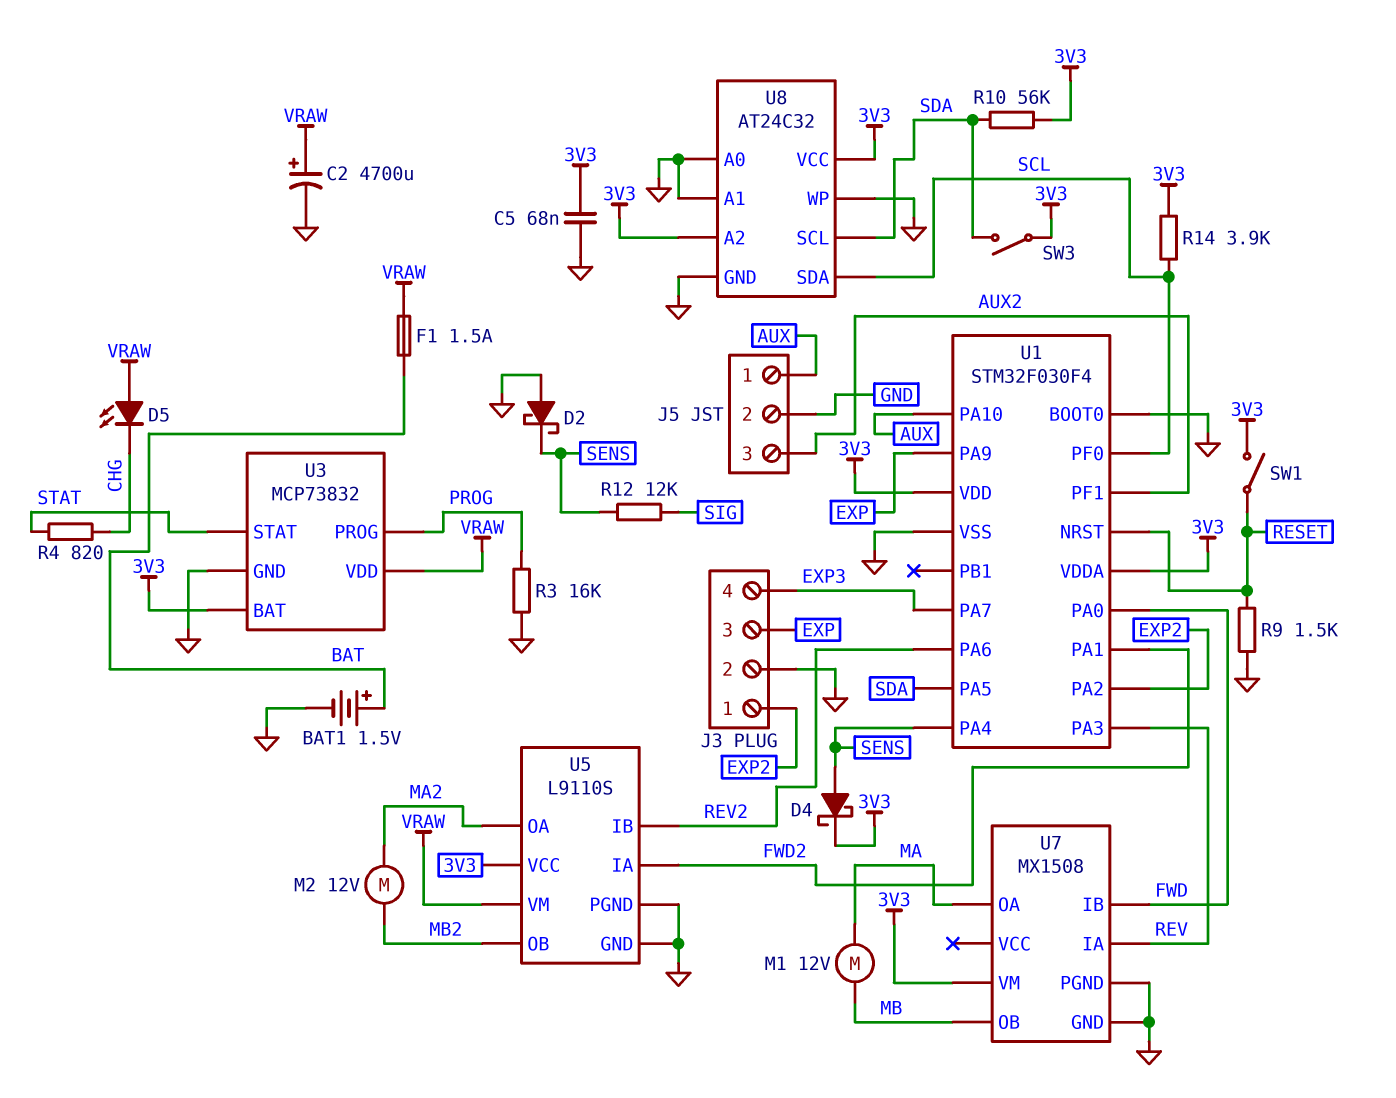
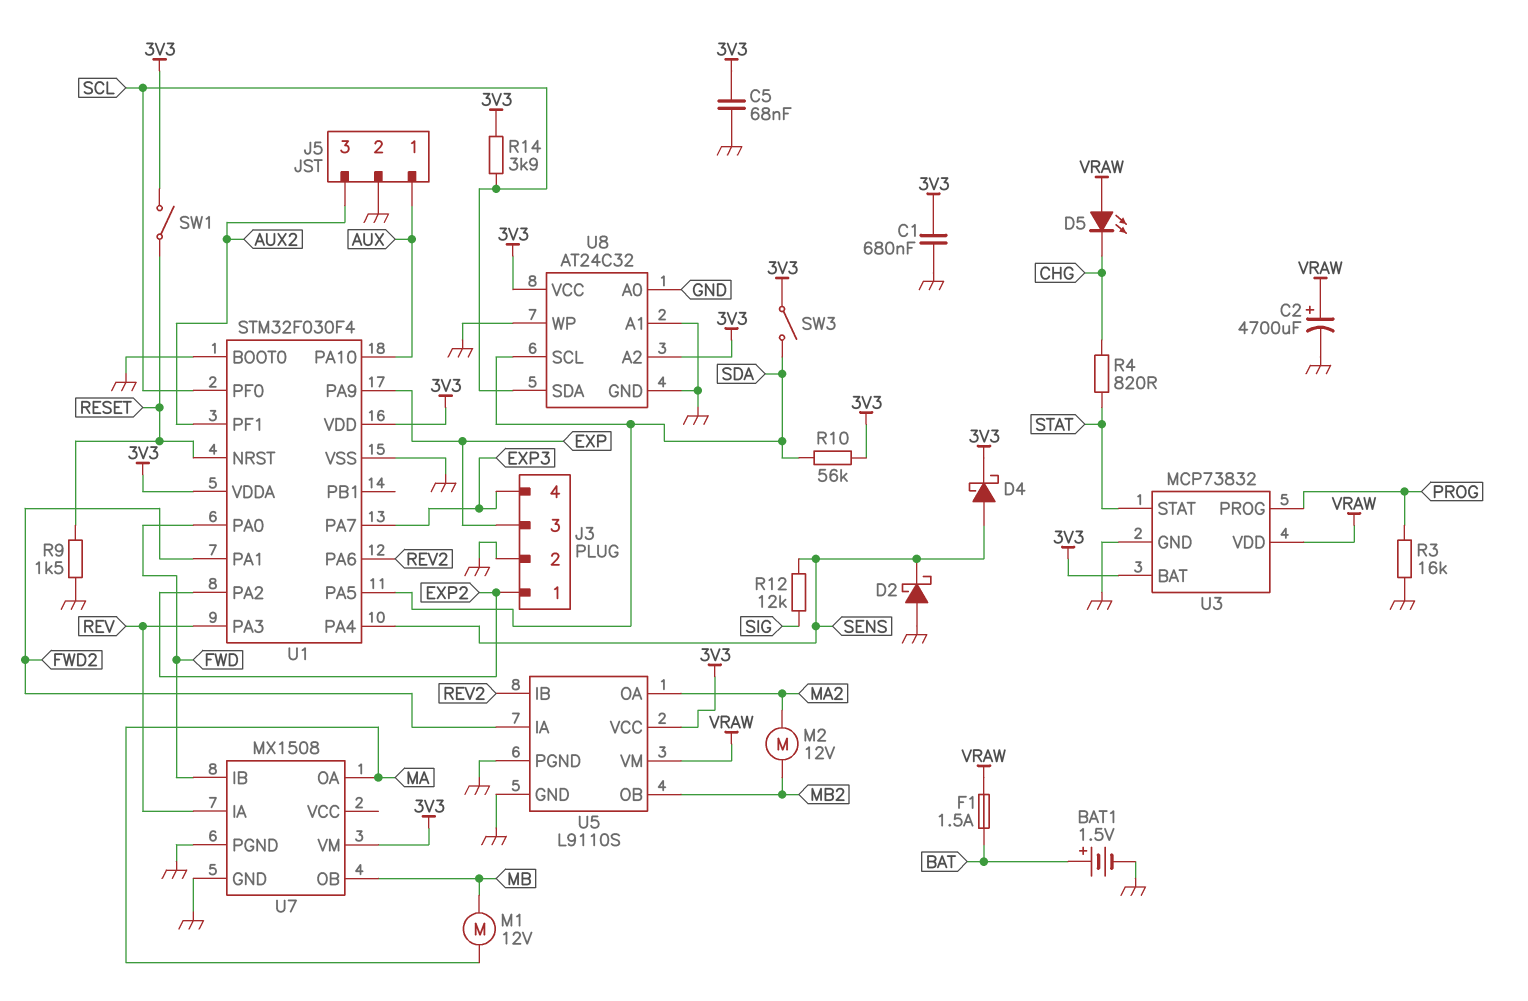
C1: none -> 680nF (3V3, GND)

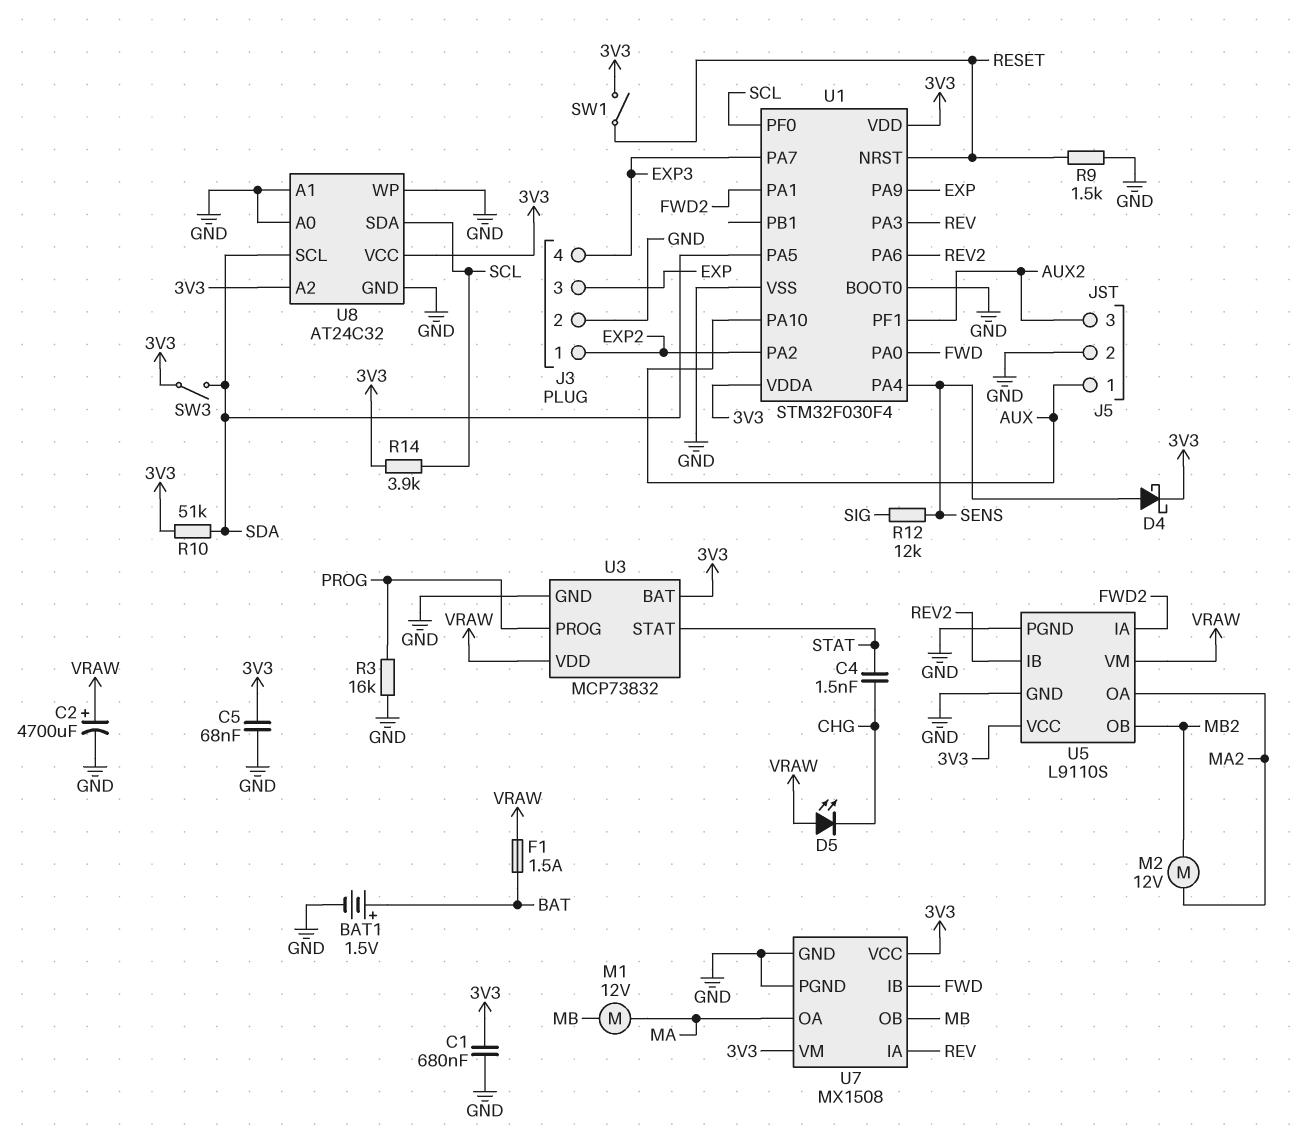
C4: none -> 1.5nF (CHG, STAT)
D2: schottky (A GND, K SENS) -> none
R4: 820 (CHG, STAT) -> none
R10: 56k (3V3, SDA) -> 51k (3V3, SDA)
U7 pin VCC: none -> 3V3

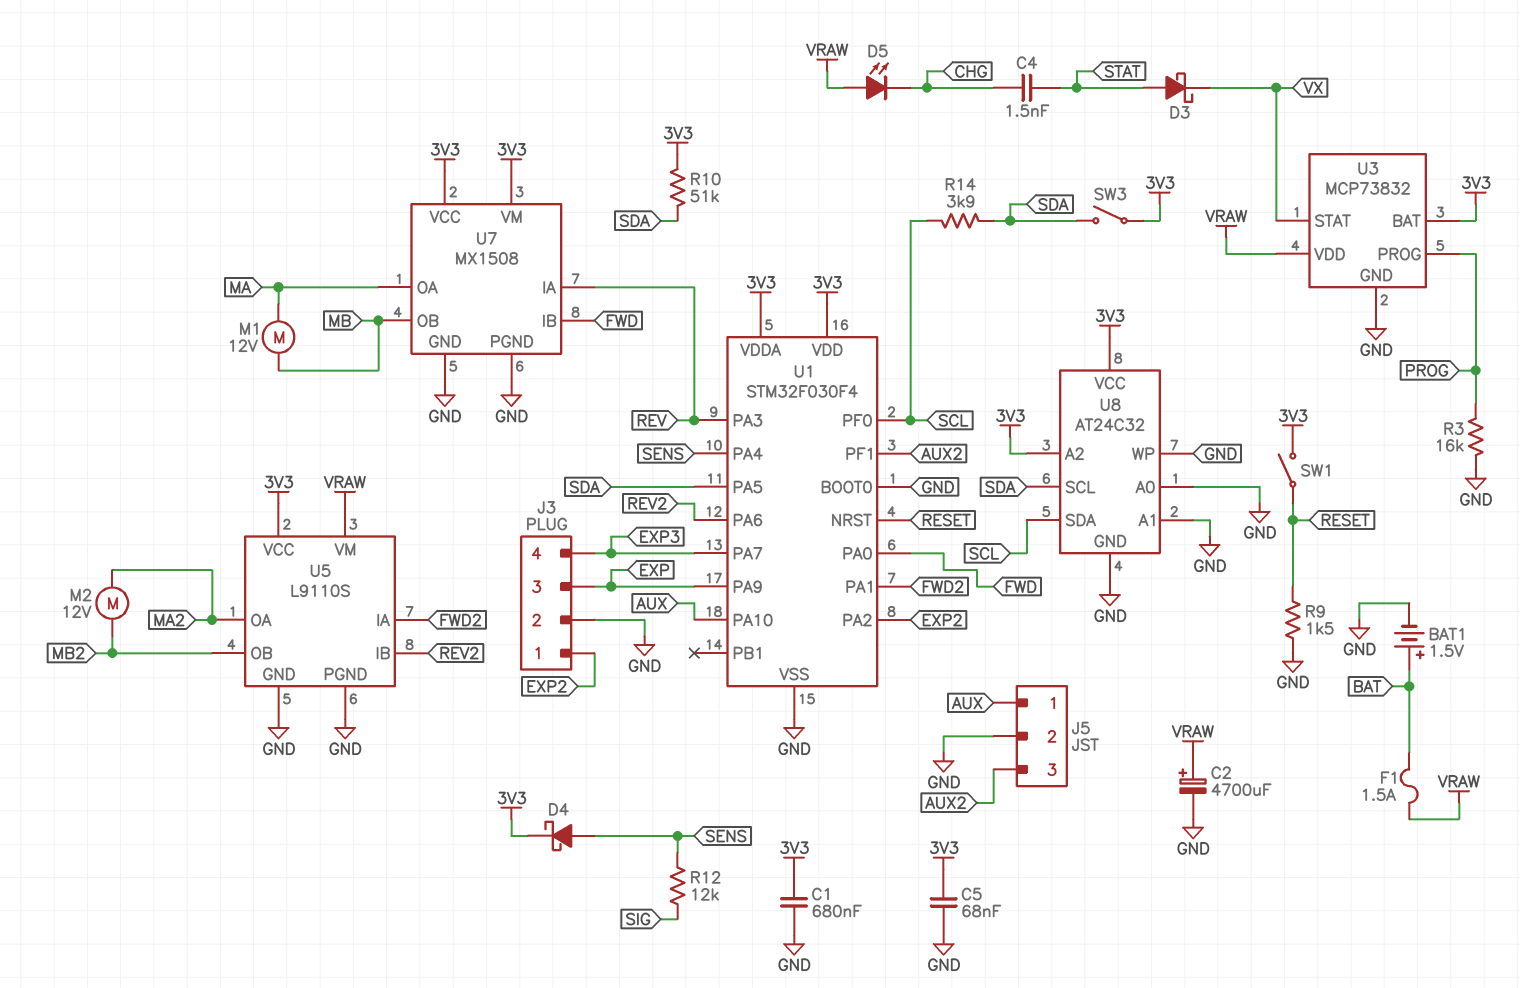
D3: none -> schottky (A STAT, K VX)
R14: 3.9k (3V3, SCL) -> 3.9k (SCL, SDA)
U3 pin STAT: STAT -> VX

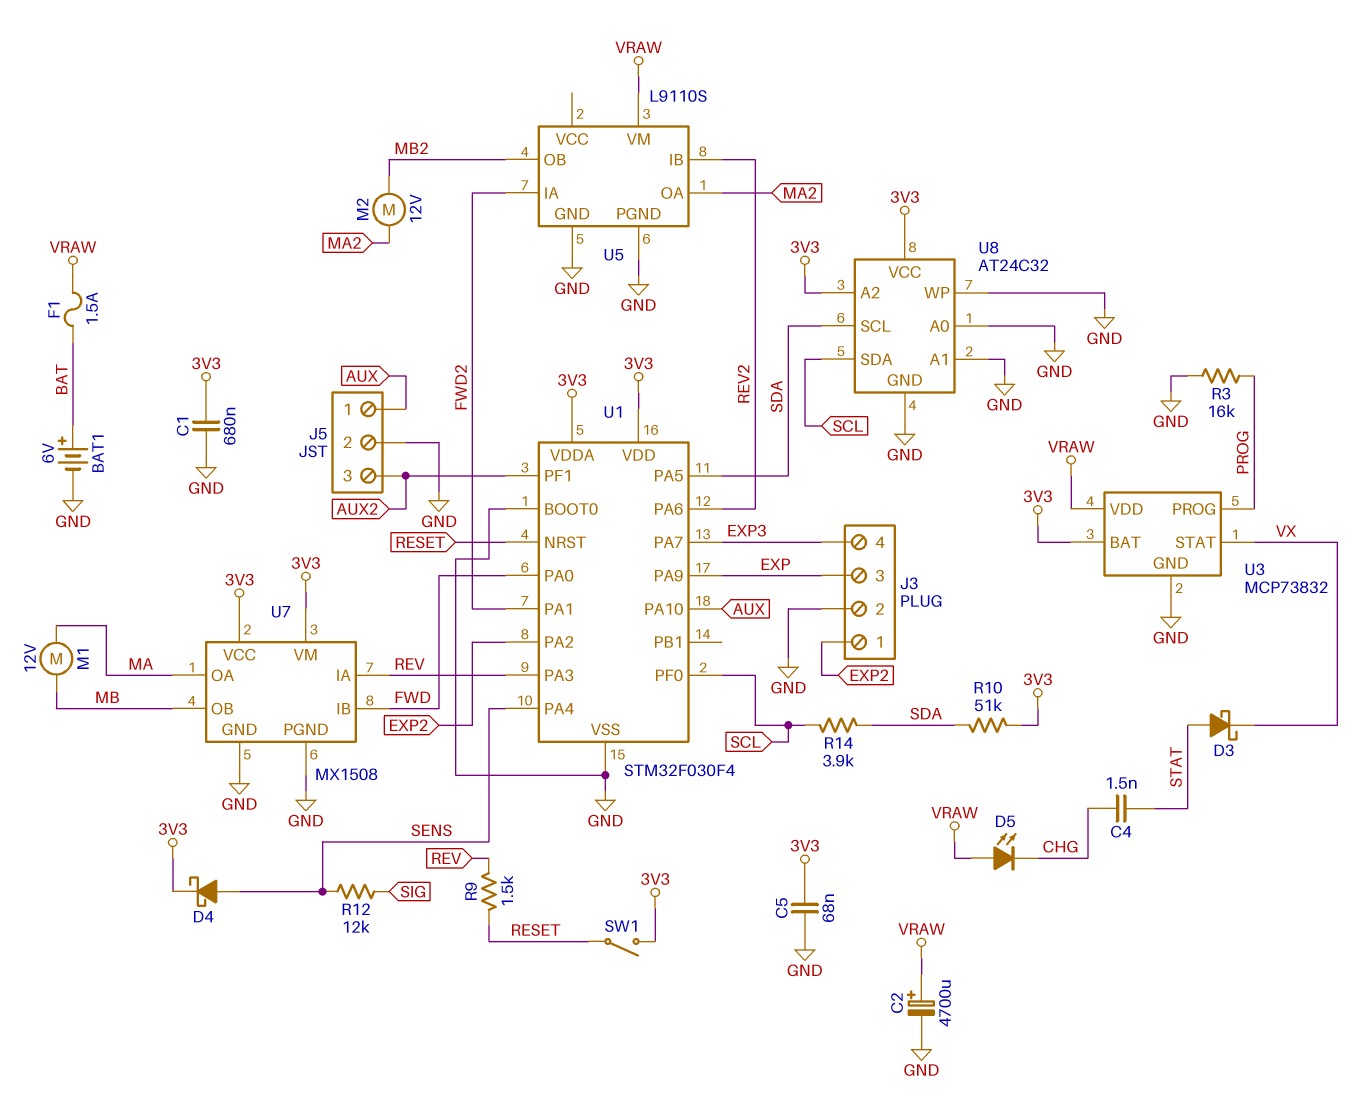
BAT1: 1.5V (plus BAT, minus GND) -> 6V (plus BAT, minus GND)
R9: 1.5k (GND, RESET) -> 1.5k (RESET, REV)
SW3: switch (3V3, SDA) -> none
U5 pin VCC: 3V3 -> none

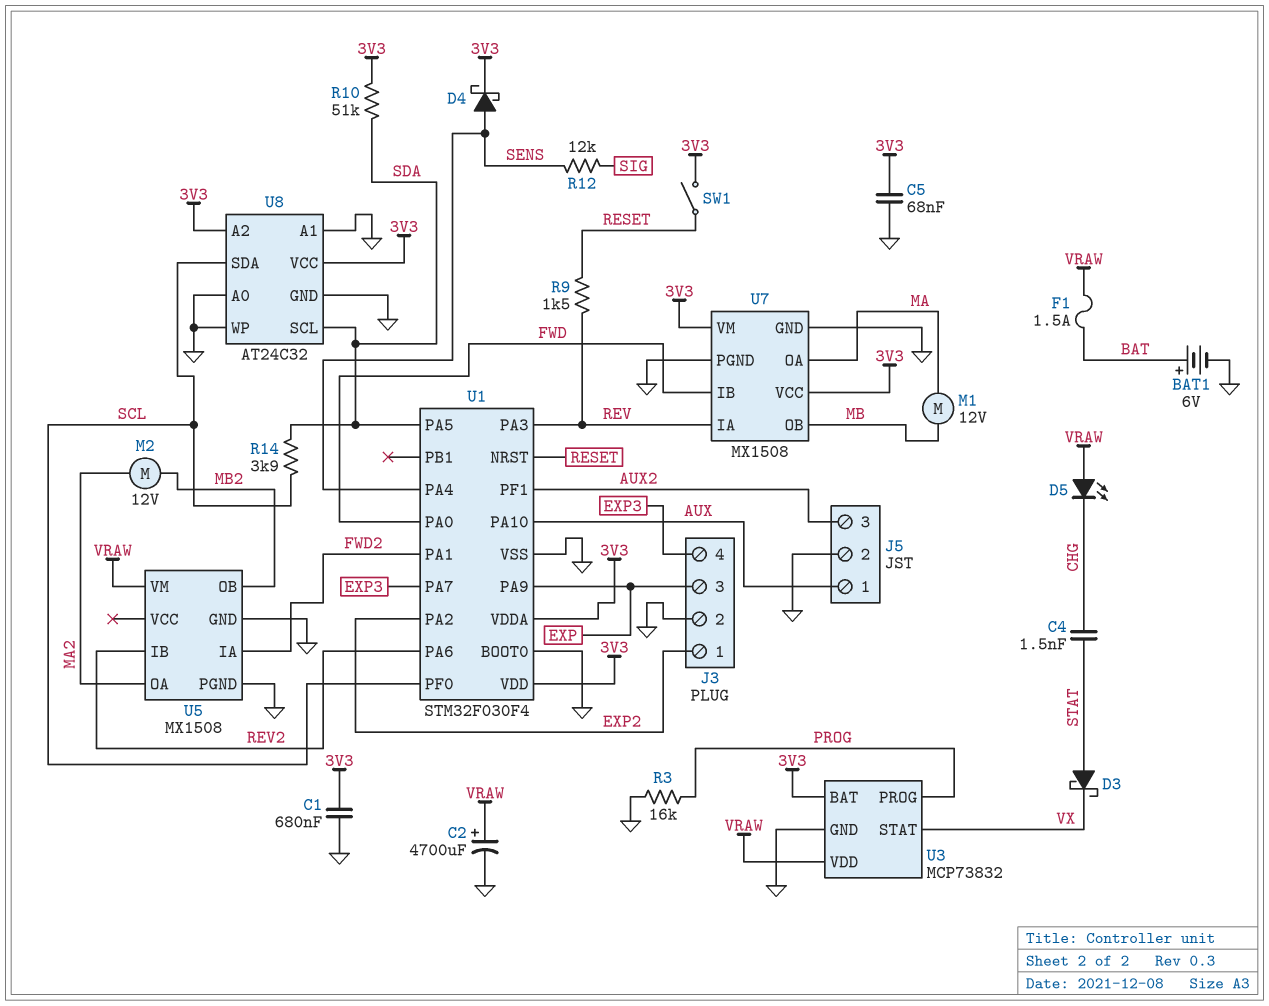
U5: L9110S -> MX1508

